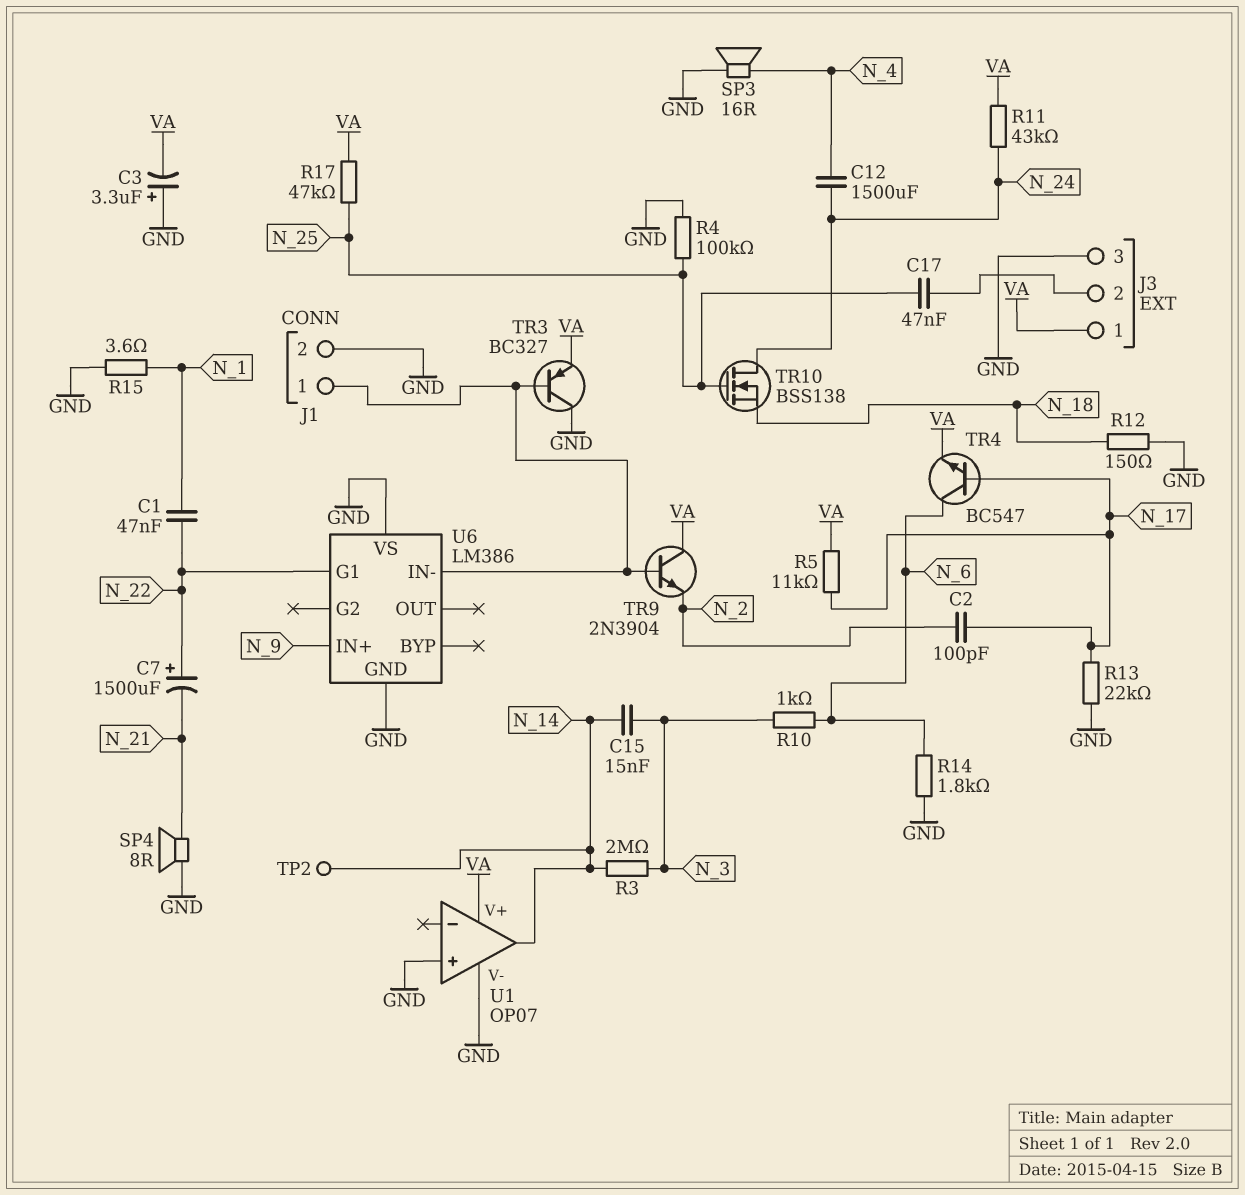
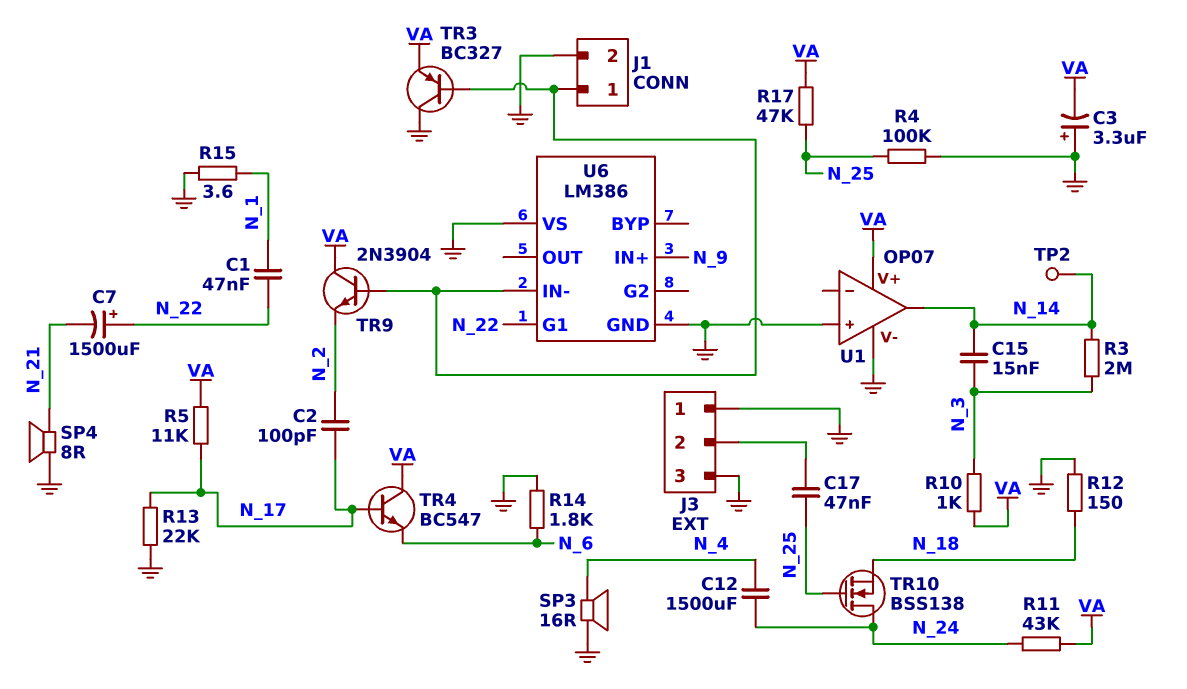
J3 pin 1: VA -> GND
R10: 1k (N_3, N_6) -> 1k (N_3, VA)
TR4: NPN BC547 (B N_17, C N_6, E VA) -> NPN BC547 (B N_17, C VA, E N_6)

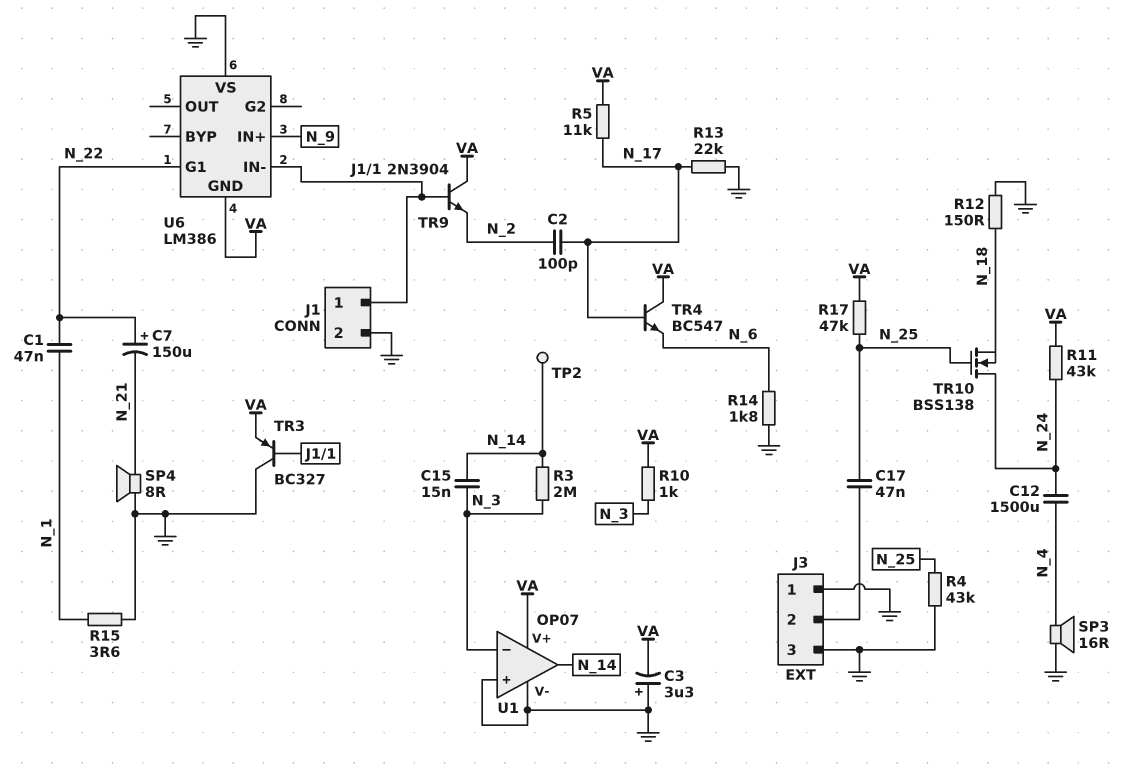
C7: 1500uF (plus N_22, minus N_21) -> 150uF (plus N_22, minus N_21)
R4: 100k (GND, N_25) -> 43k (GND, N_25)
U1 pin in-: none -> N_3
U6 pin GND: GND -> VA

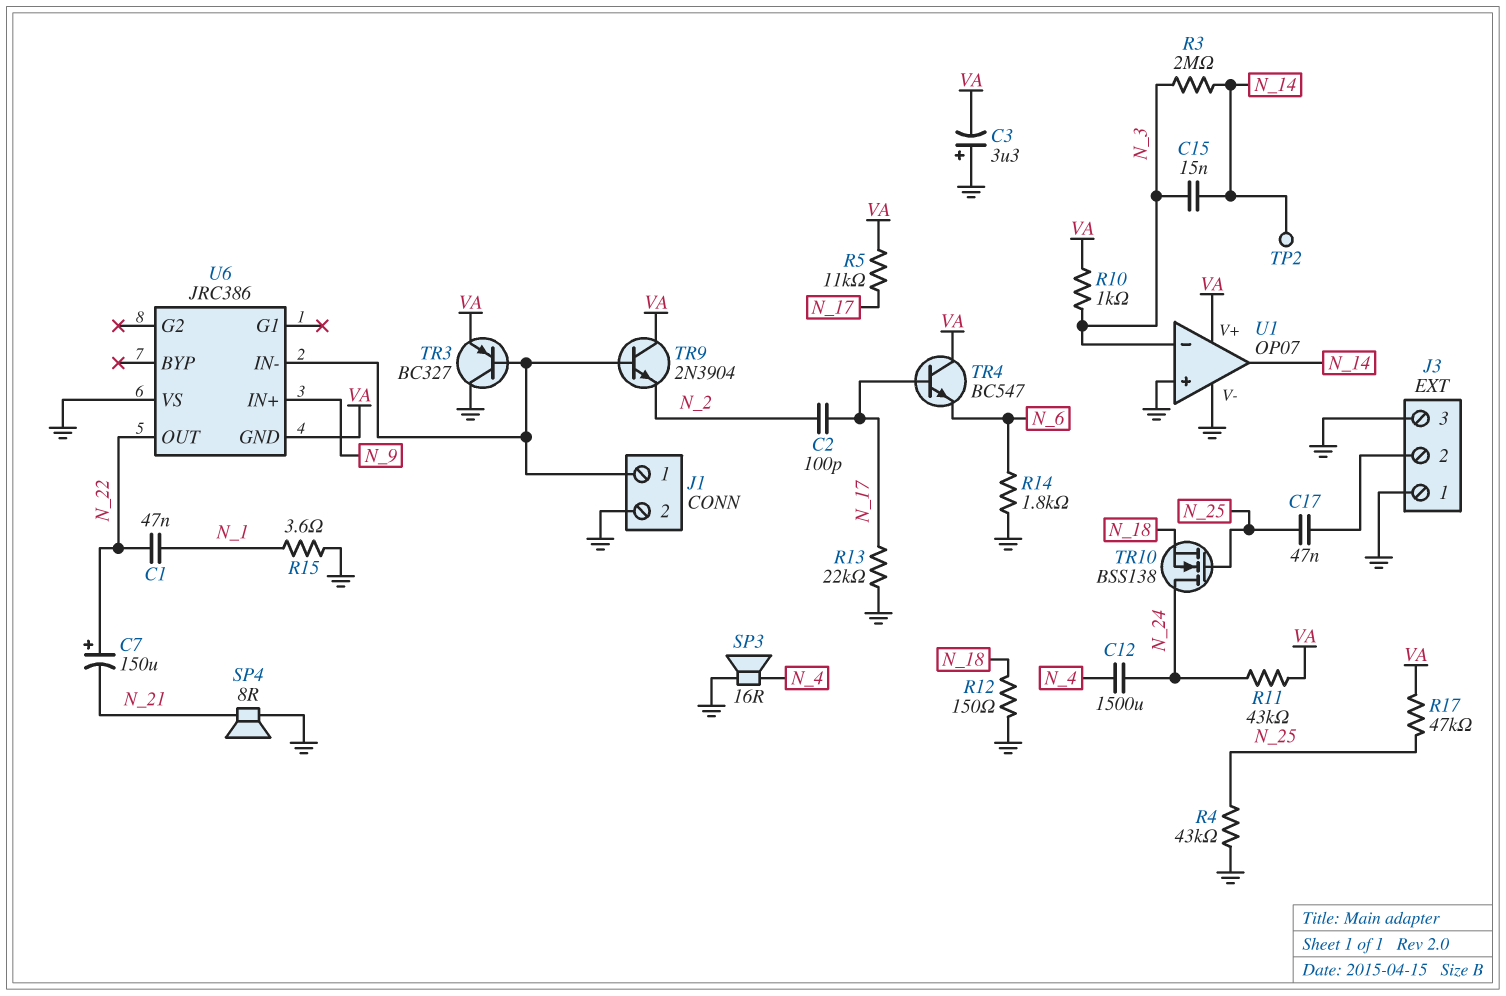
U6: LM386 -> JRC386
U6 pin G1: N_22 -> none
U6 pin OUT: none -> N_22

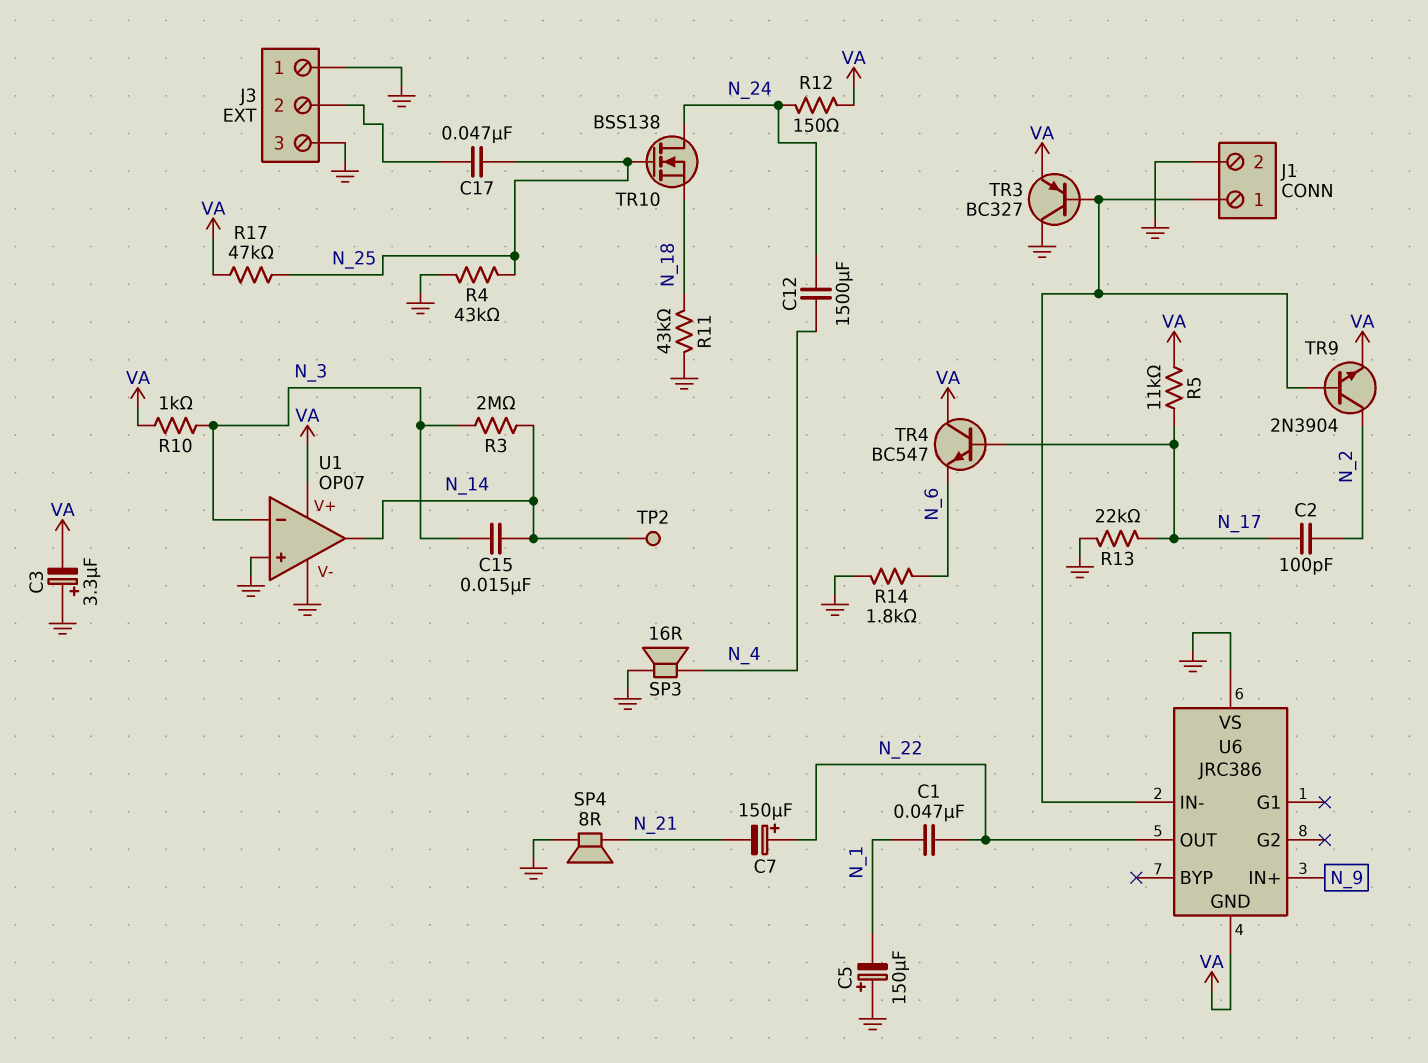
C5: none -> 150uF (plus GND, minus N_1)
R11: 43k (N_24, VA) -> 43k (GND, N_18)
R12: 150 (GND, N_18) -> 150 (N_24, VA)
R15: 3.6 (GND, N_1) -> none
TR9: NPN 2N3904 (B J1/1, C VA, E N_2) -> NPN 2N3904 (B J1/1, C N_2, E VA)

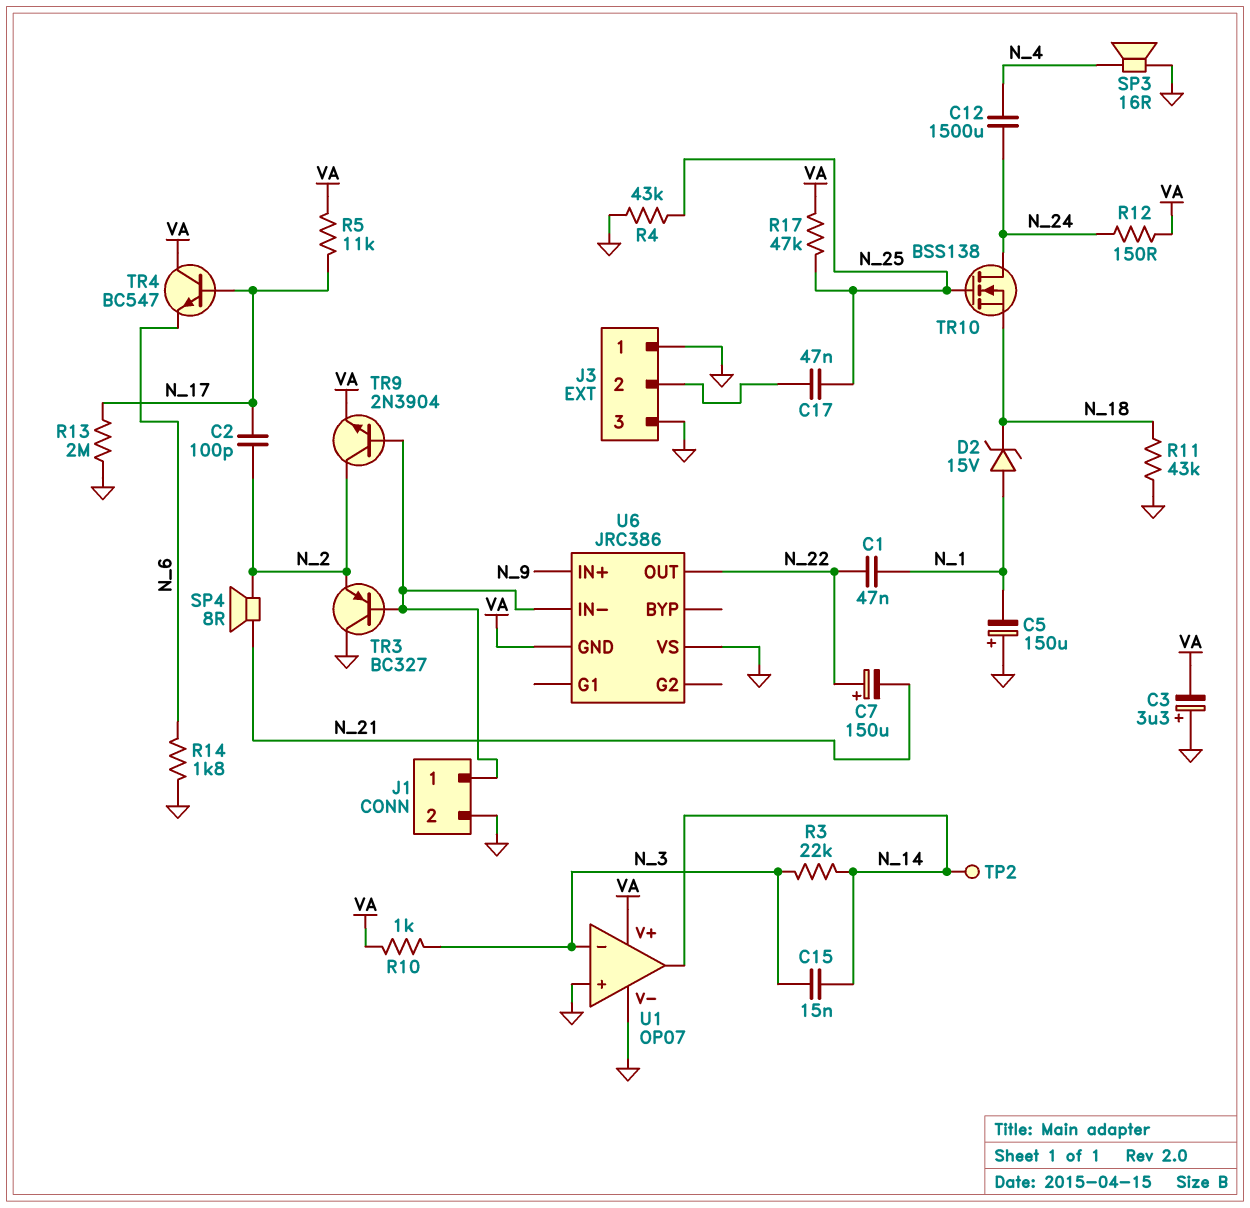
D2: none -> zener 15V (A N_1, K N_18)
R3: 2M (N_3, N_14) -> 22k (N_3, N_14)
R13: 22k (GND, N_17) -> 2M (GND, N_17)
SP4: speaker 8R (GND, N_21) -> speaker 8R (N_2, N_21)
TR3: PNP BC327 (B J1/1, C GND, E VA) -> PNP BC327 (B J1/1, C GND, E N_2)

